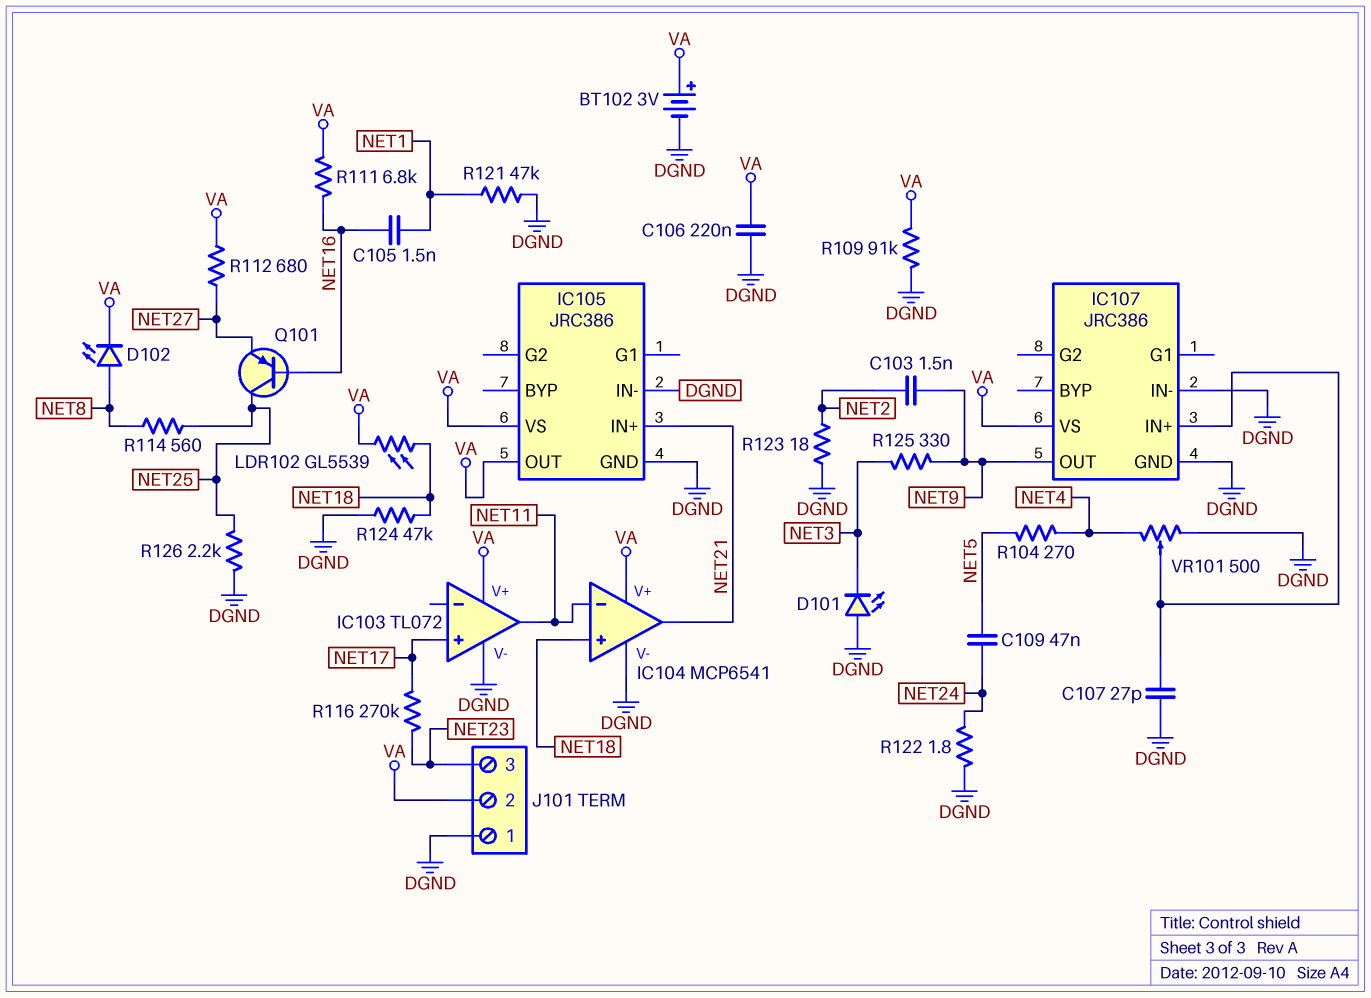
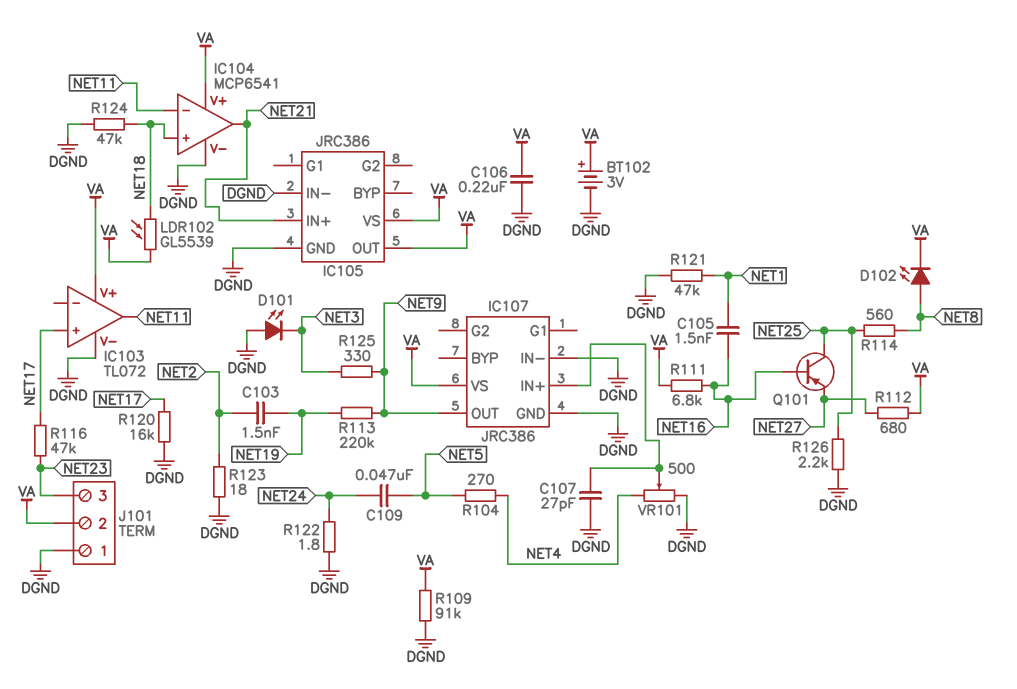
C103: 1.5nF (NET2, NET9) -> 1.5nF (NET2, NET19)
R113: none -> 220k (NET9, NET19)
R116: 270k (NET17, NET23) -> 47k (NET17, NET23)
R120: none -> 16k (DGND, NET17)

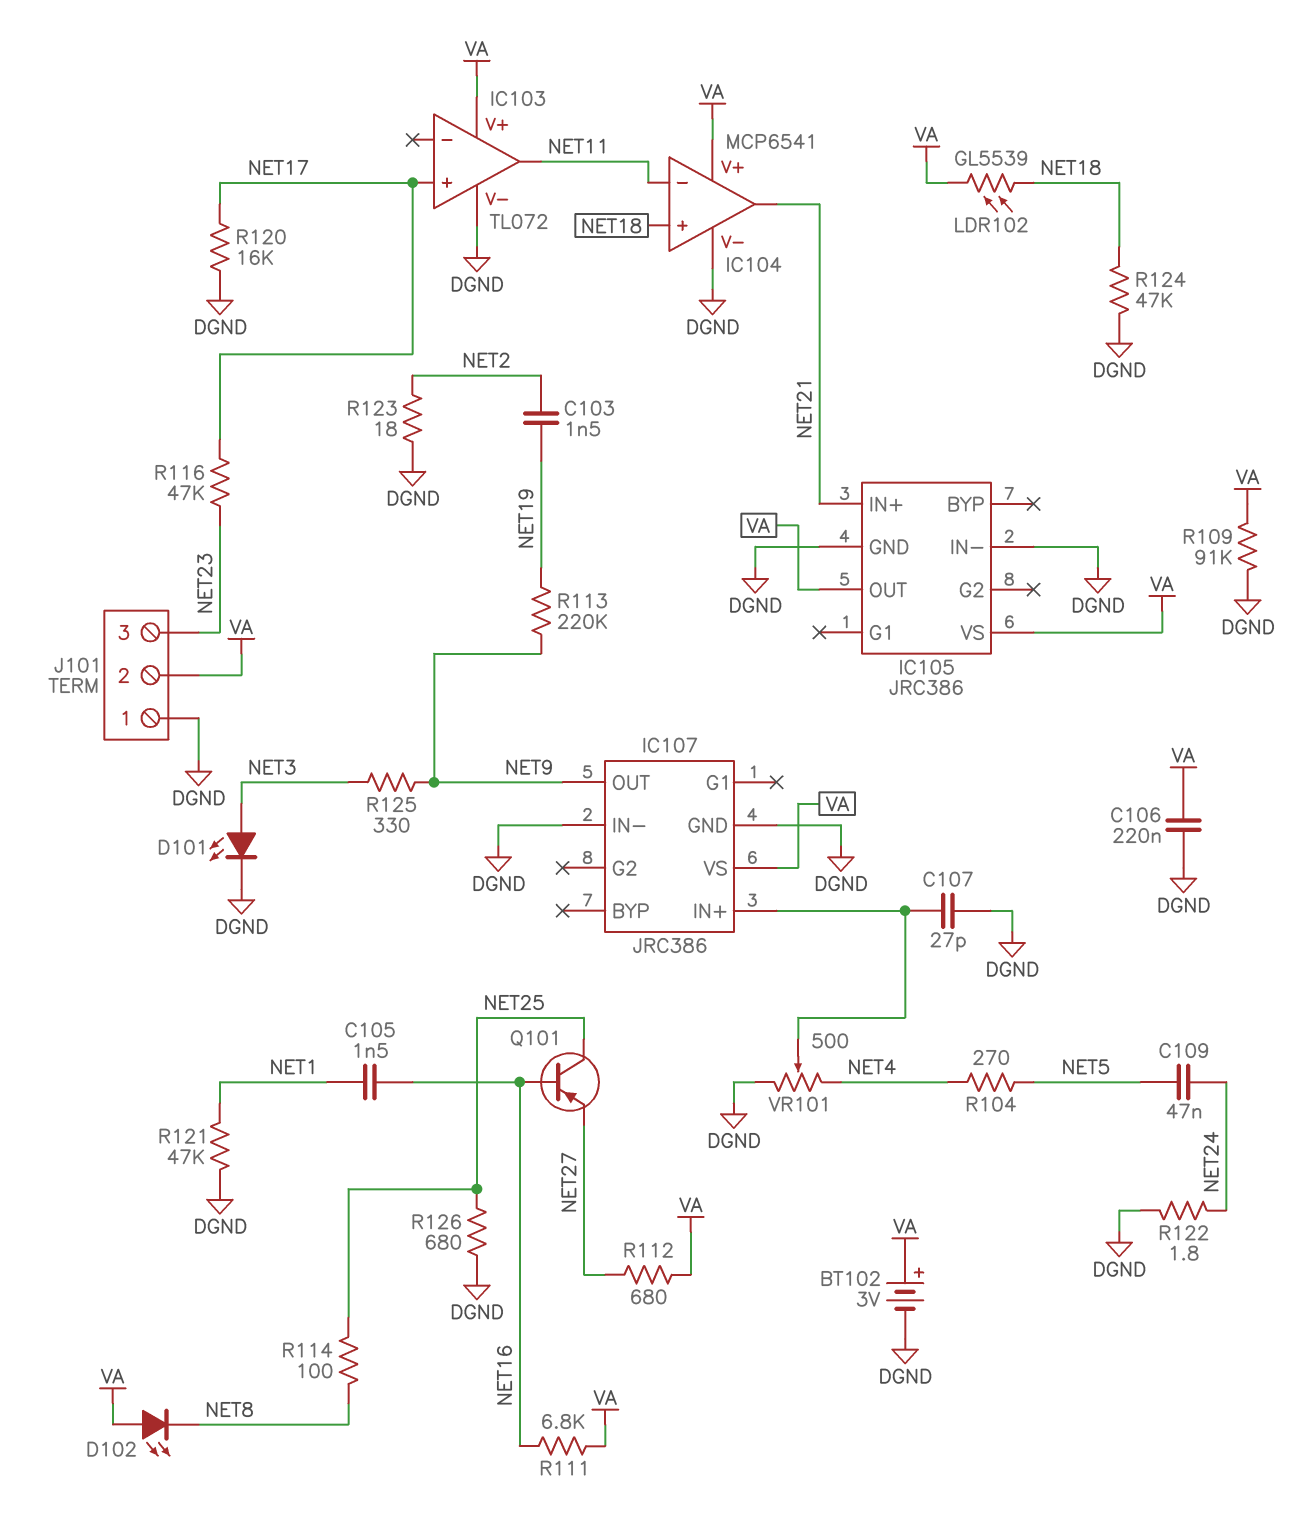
D101: LED (A DGND, K NET3) -> LED (A NET3, K DGND)
D102: LED (A NET8, K VA) -> LED (A VA, K NET8)
R114: 560 (NET8, NET25) -> 100 (NET8, NET25)
R126: 2.2k (DGND, NET25) -> 680 (DGND, NET25)

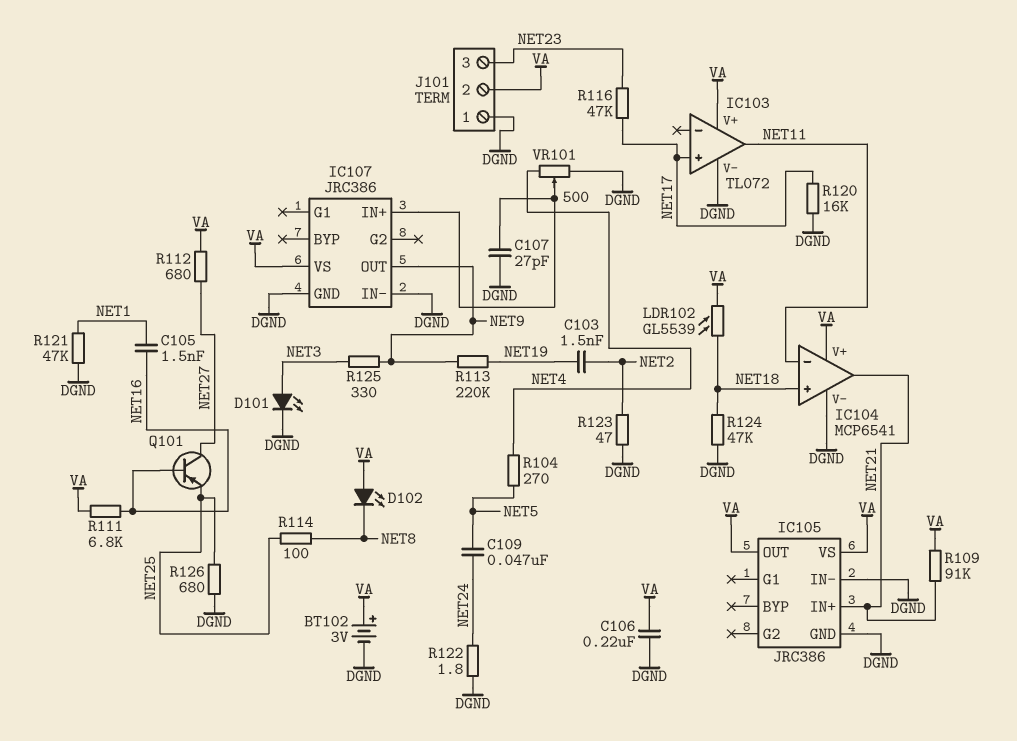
Q101: PNP (B NET16, C NET25, E NET27) -> PNP (B NET16, C NET27, E NET25)
R109: 91k (DGND, VA) -> 91k (NET21, VA)
R123: 18 (DGND, NET2) -> 47 (DGND, NET2)

